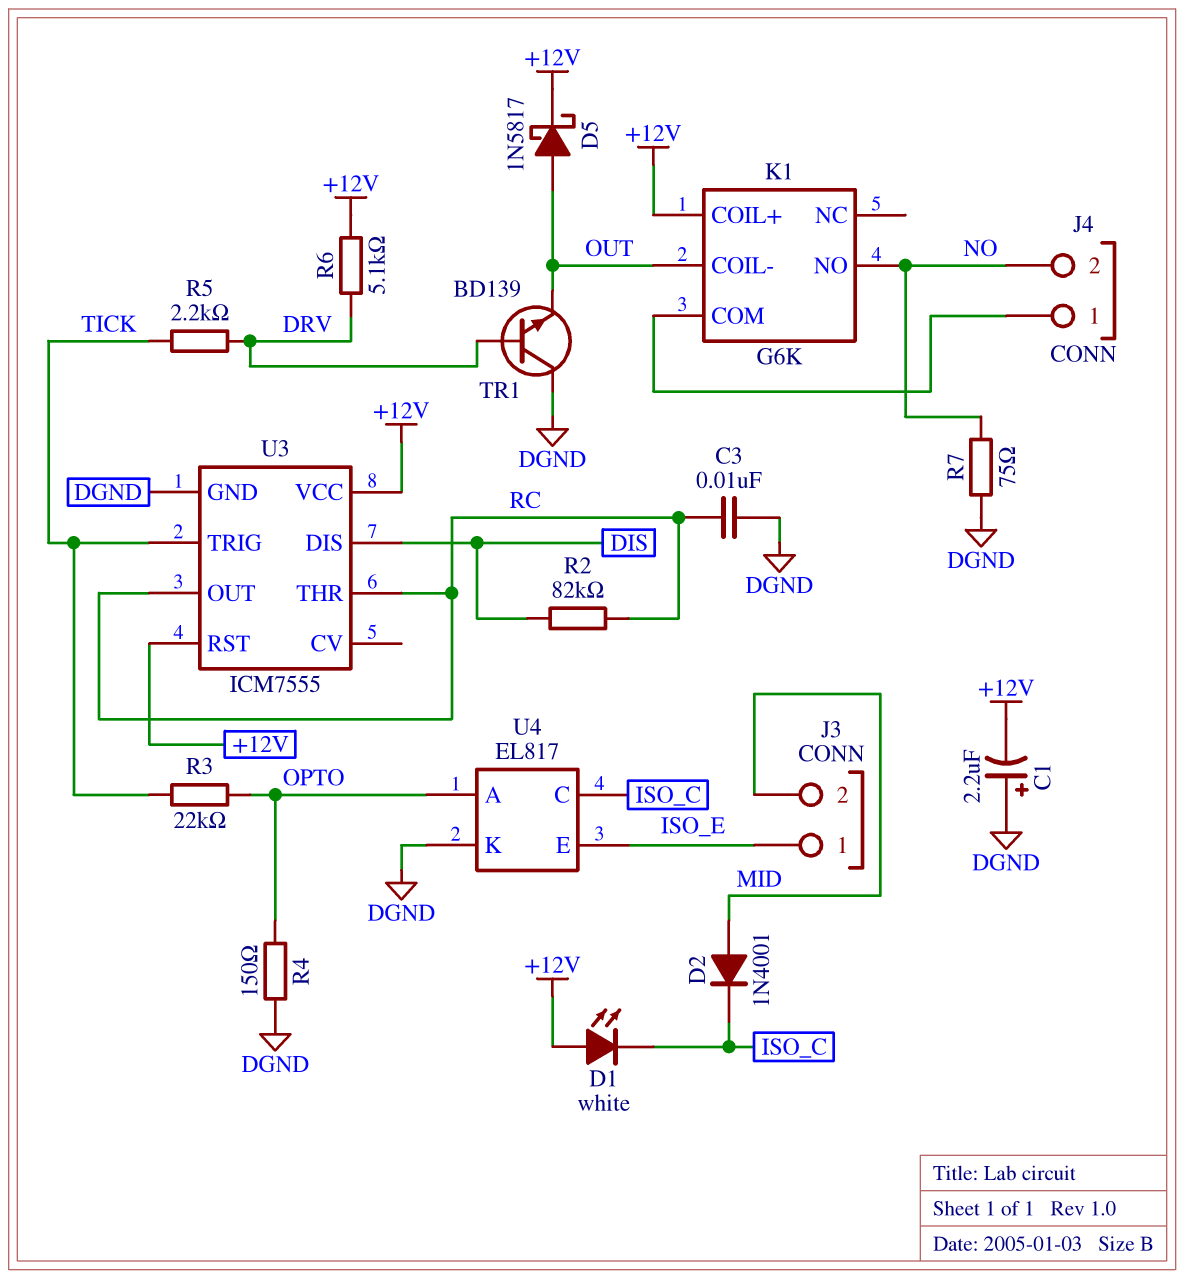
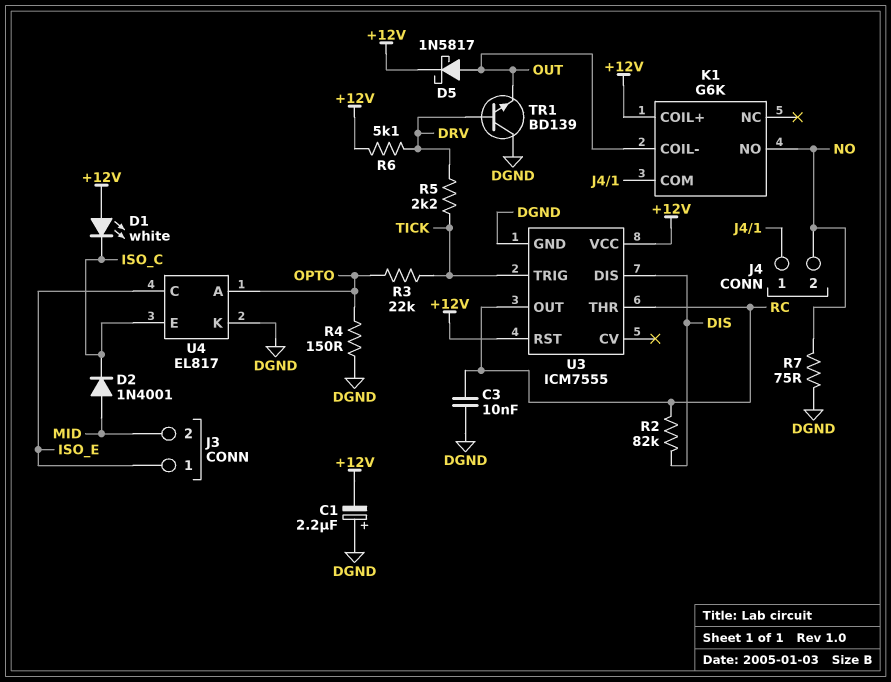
U4 pin C: ISO_C -> ISO_E
U4 pin E: ISO_E -> ISO_C

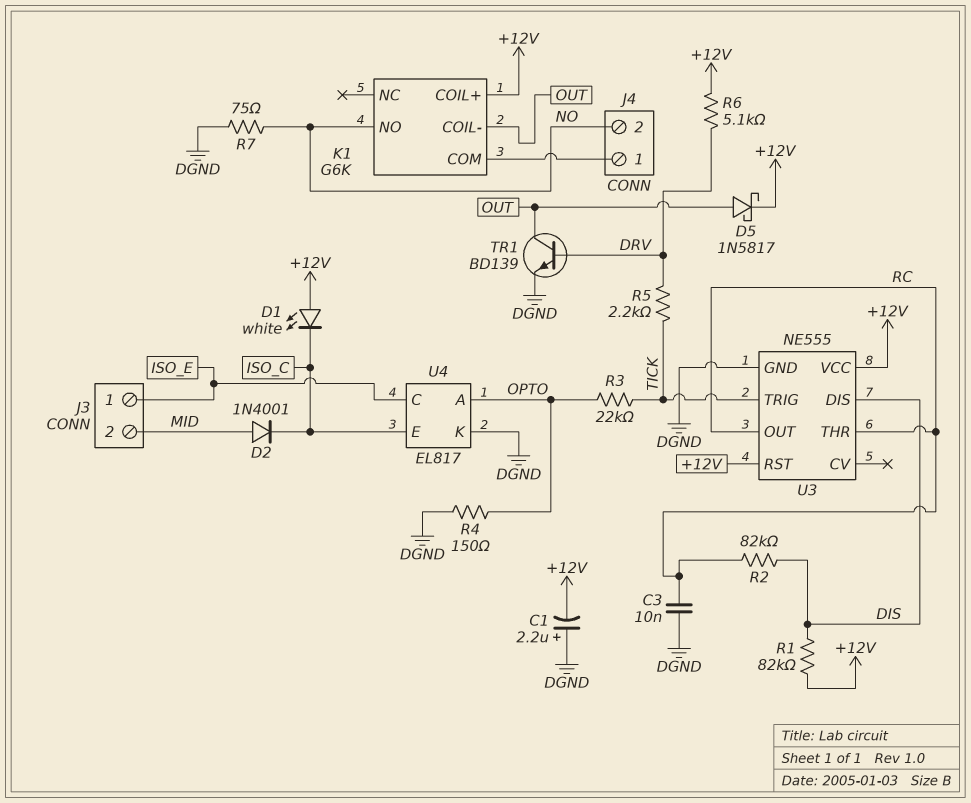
R1: none -> 82k (+12V, DIS)
TR1: NPN BD139 (B DRV, C DGND, E OUT) -> NPN BD139 (B DRV, C OUT, E DGND)
U3: ICM7555 -> NE555

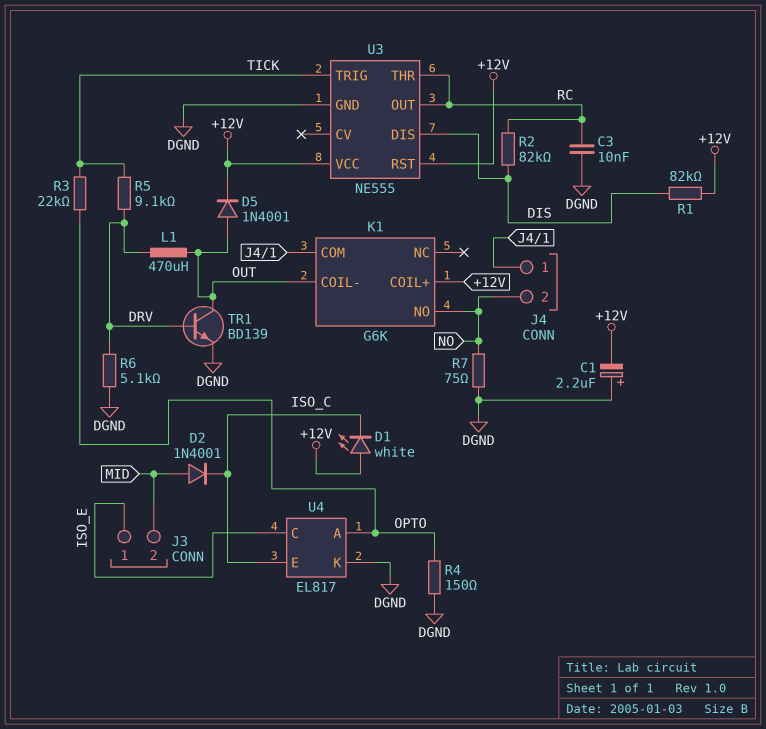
D5: schottky 1N5817 (A OUT, K +12V) -> diode 1N4001 (A OUT, K +12V)
L1: none -> 470uH (DRV, OUT)
R5: 2.2k (DRV, TICK) -> 9.1k (DRV, TICK)
R6: 5.1k (+12V, DRV) -> 5.1k (DGND, DRV)

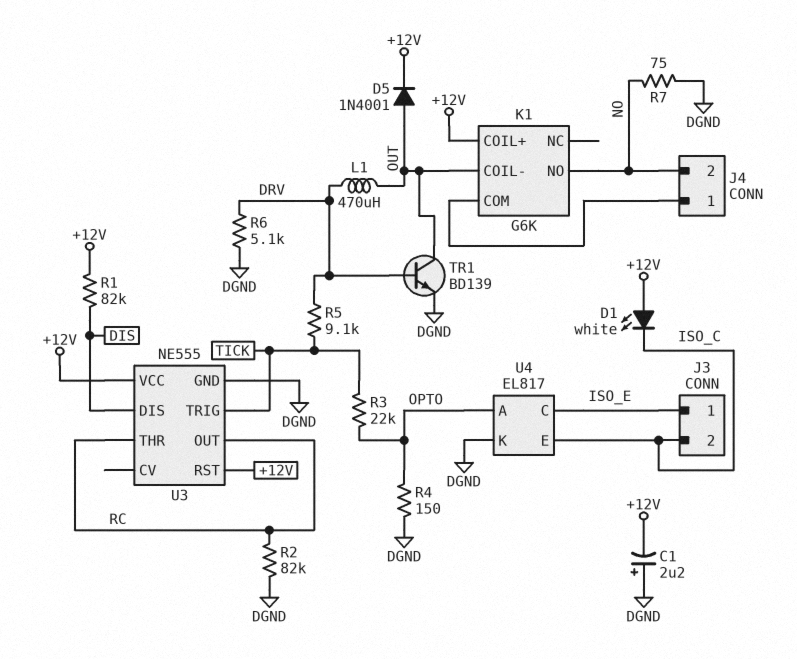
C3: 10nF (DGND, RC) -> none
D2: diode 1N4001 (A MID, K ISO_C) -> none
J3 pin 2: MID -> ISO_C
R2: 82k (DIS, RC) -> 82k (DGND, RC)

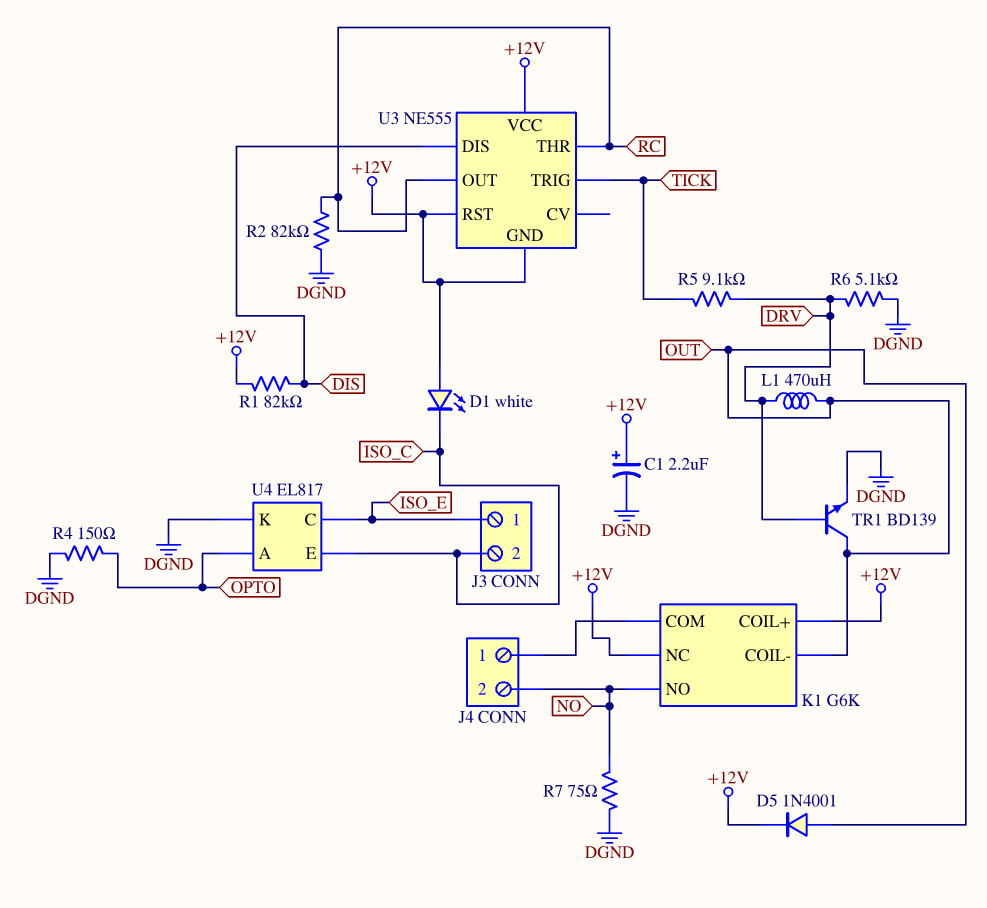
C1: 2.2uF (plus DGND, minus +12V) -> 2.2uF (plus +12V, minus DGND)
K1 pin NC: none -> +12V
R3: 22k (OPTO, TICK) -> none
U3 pin GND: DGND -> +12V

